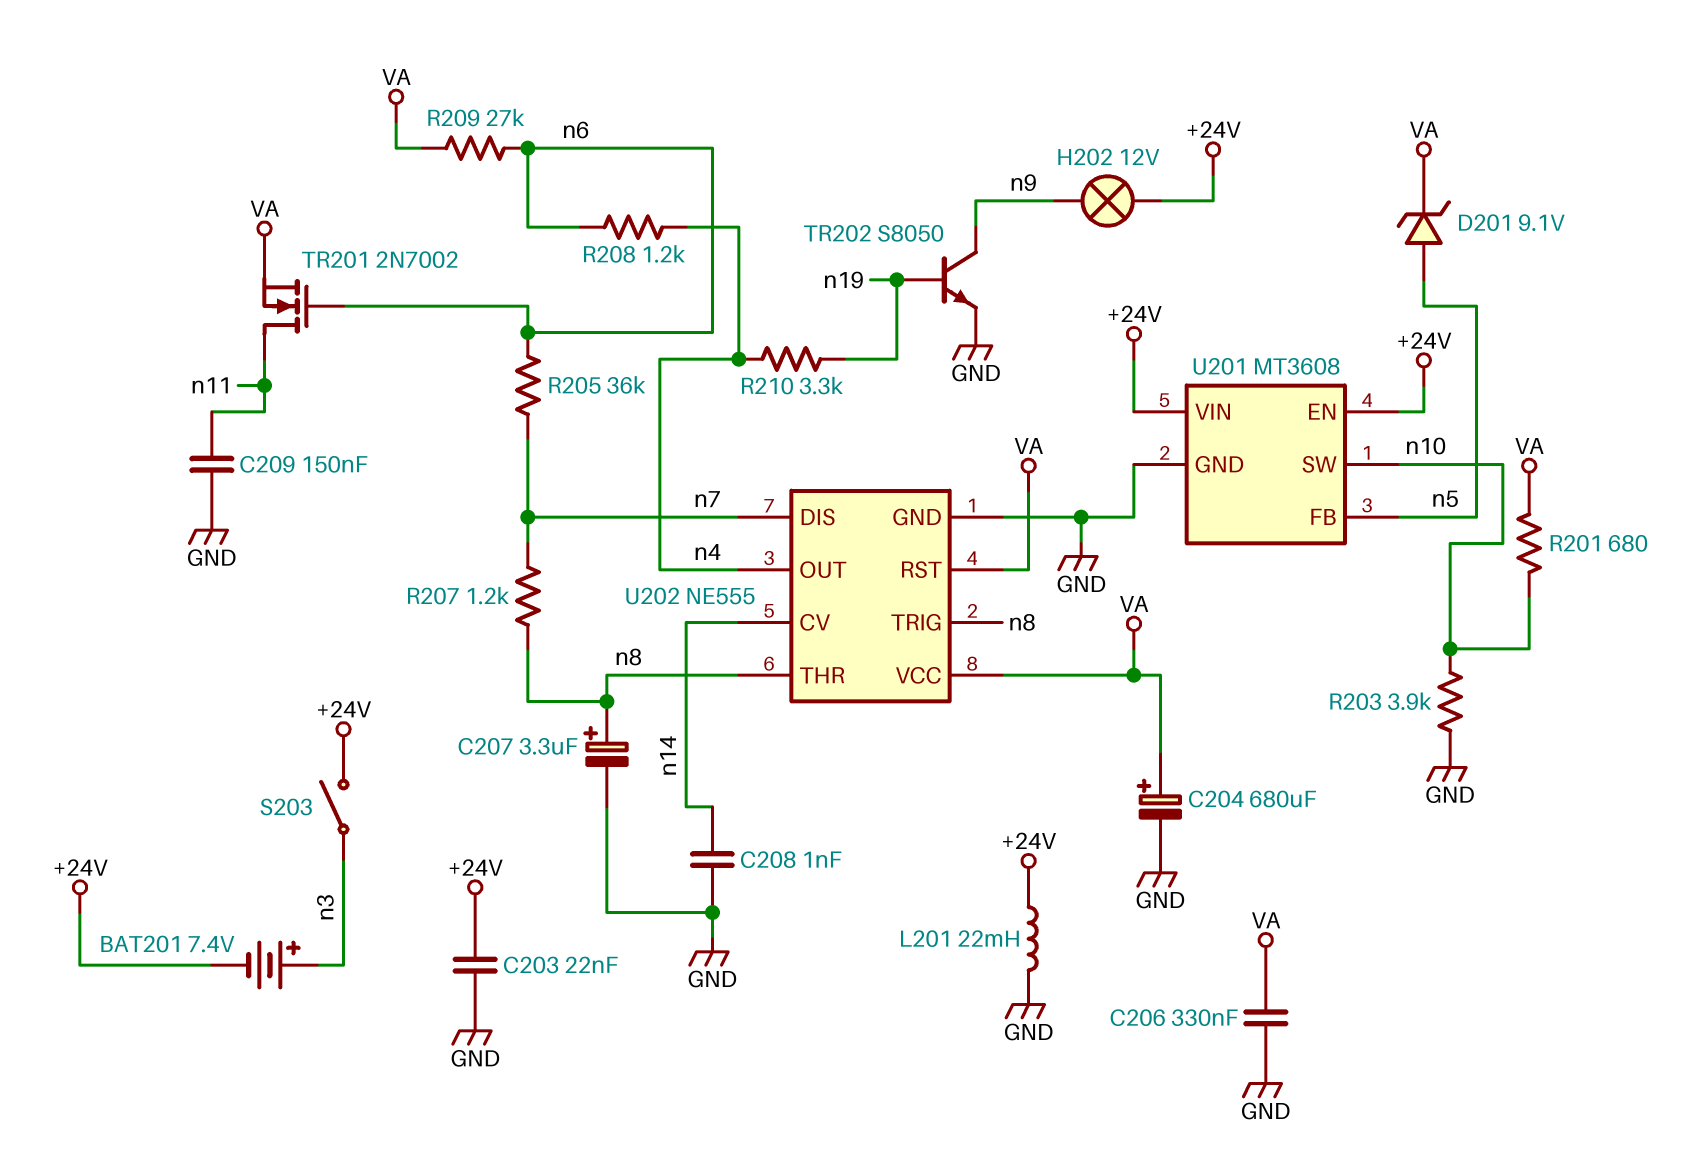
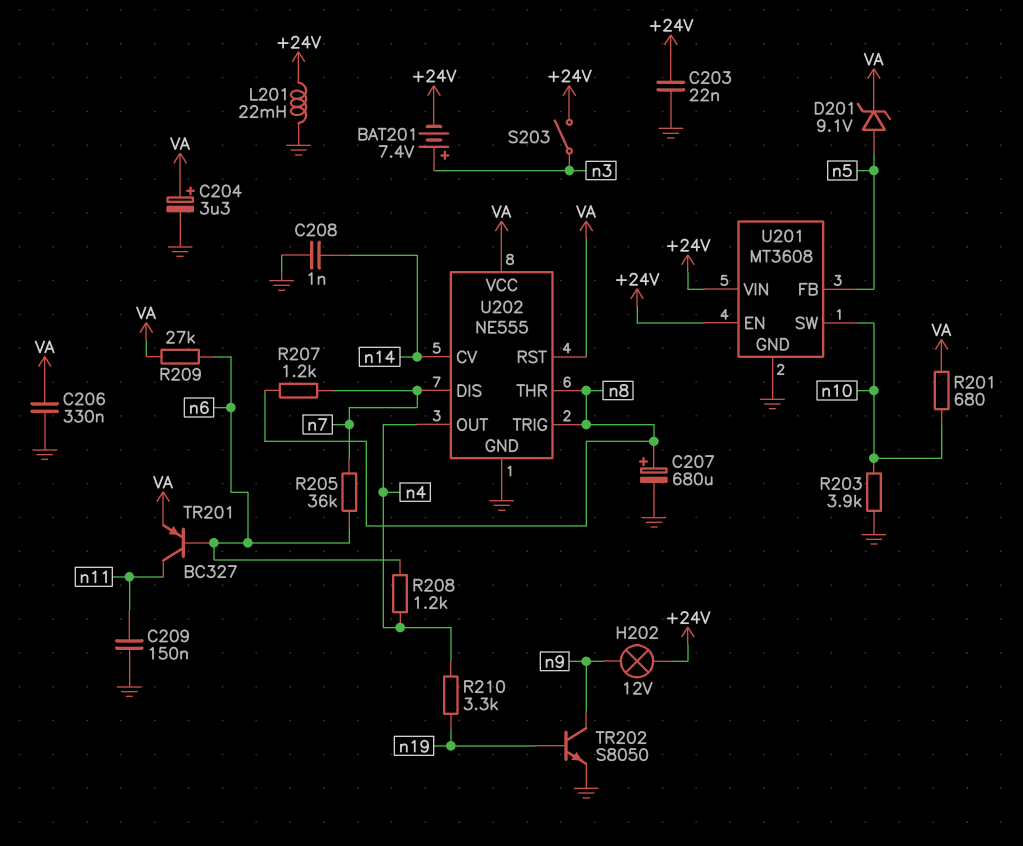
C204: 680uF (plus VA, minus GND) -> 3.3uF (plus VA, minus GND)
C207: 3.3uF (plus n8, minus GND) -> 680uF (plus n8, minus GND)
TR201: NMOS 2N7002 (G n6, D n11, S VA) -> PNP BC327 (B n6, C n11, E VA)

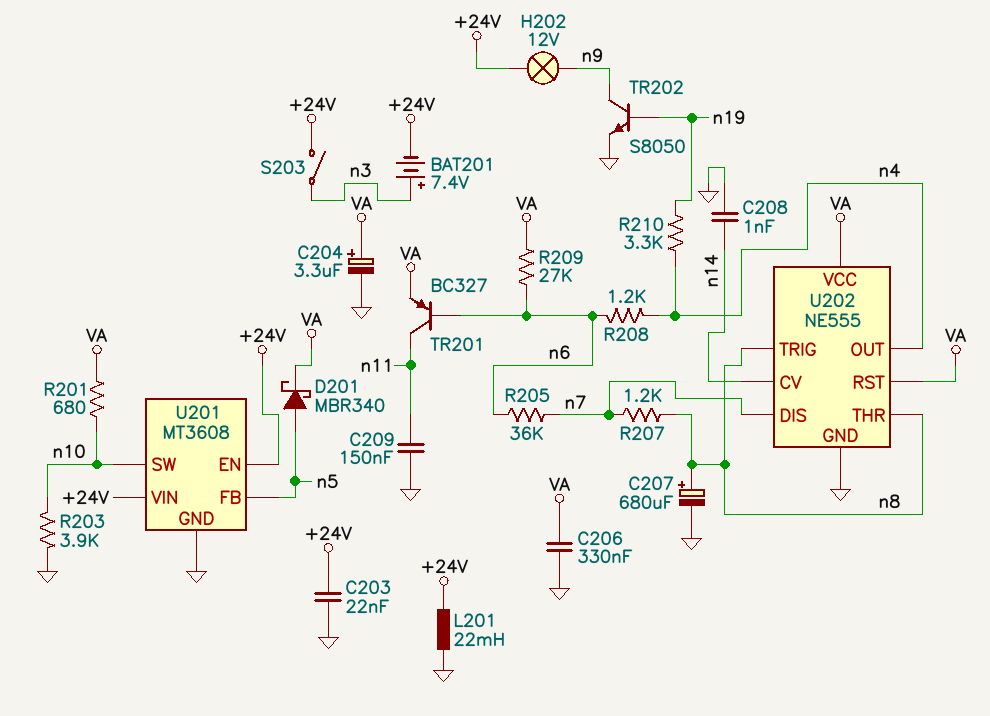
D201: zener 9.1V (A n5, K VA) -> schottky MBR340 (A n5, K VA)

